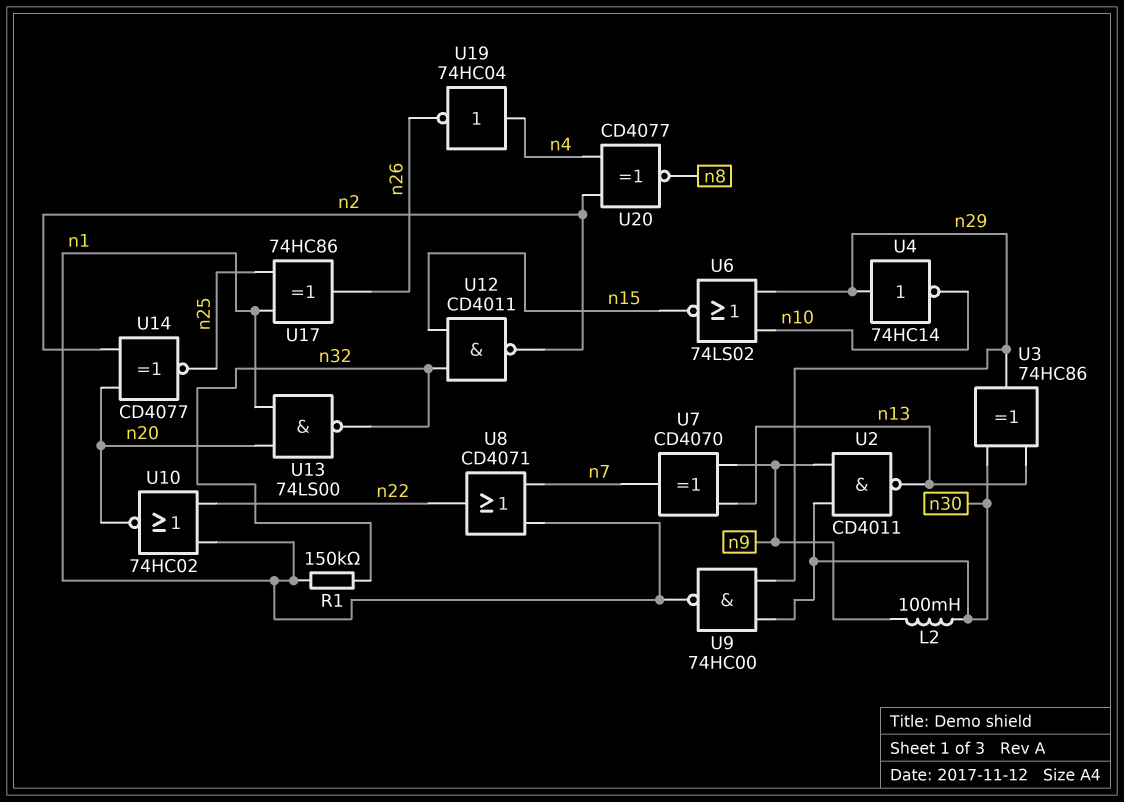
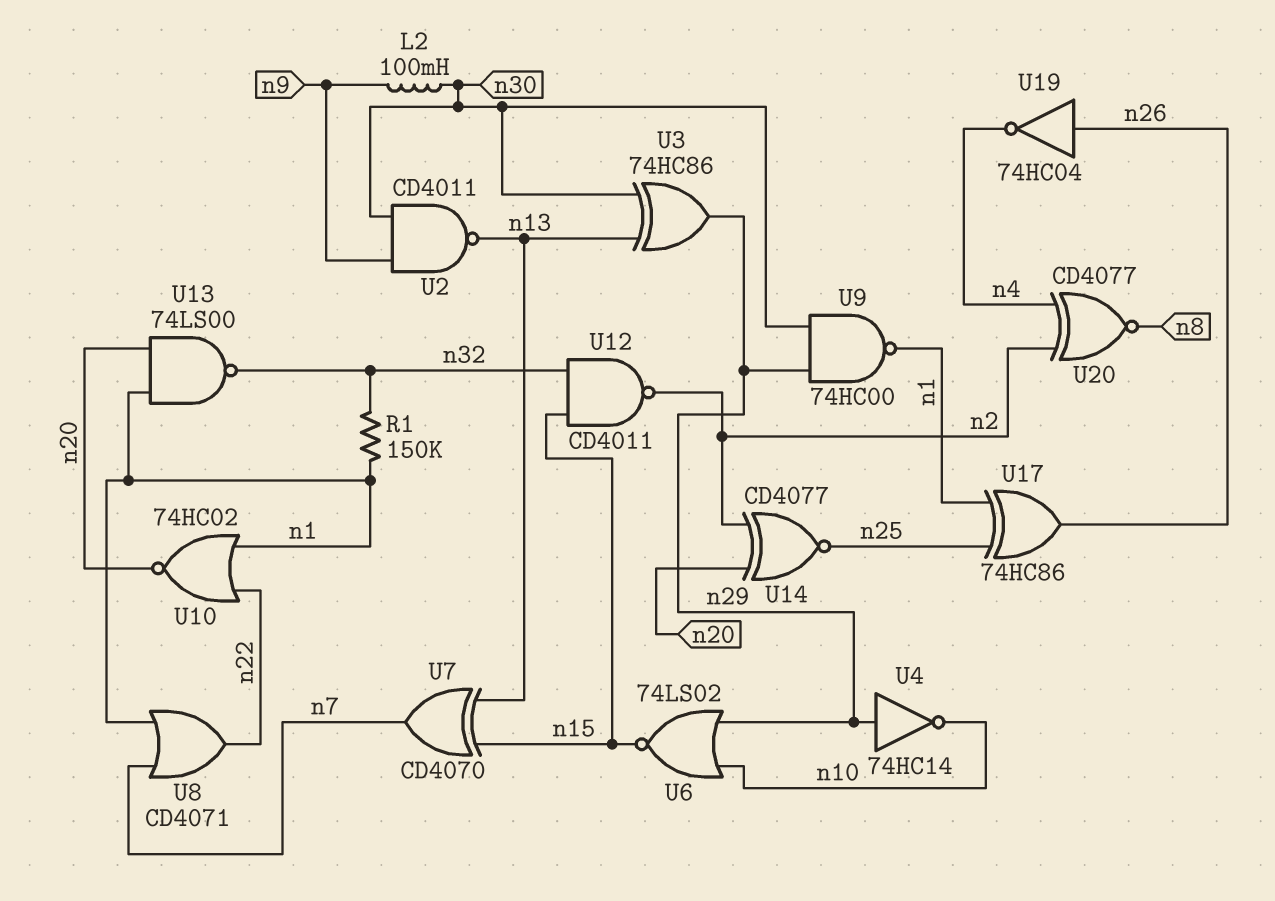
U7: XOR CD4070 (in n9, in n13, out n7) -> XOR CD4070 (in n13, in n15, out n7)
U19: NOT 74HC04 (in n4, out n26) -> NOT 74HC04 (in n26, out n4)

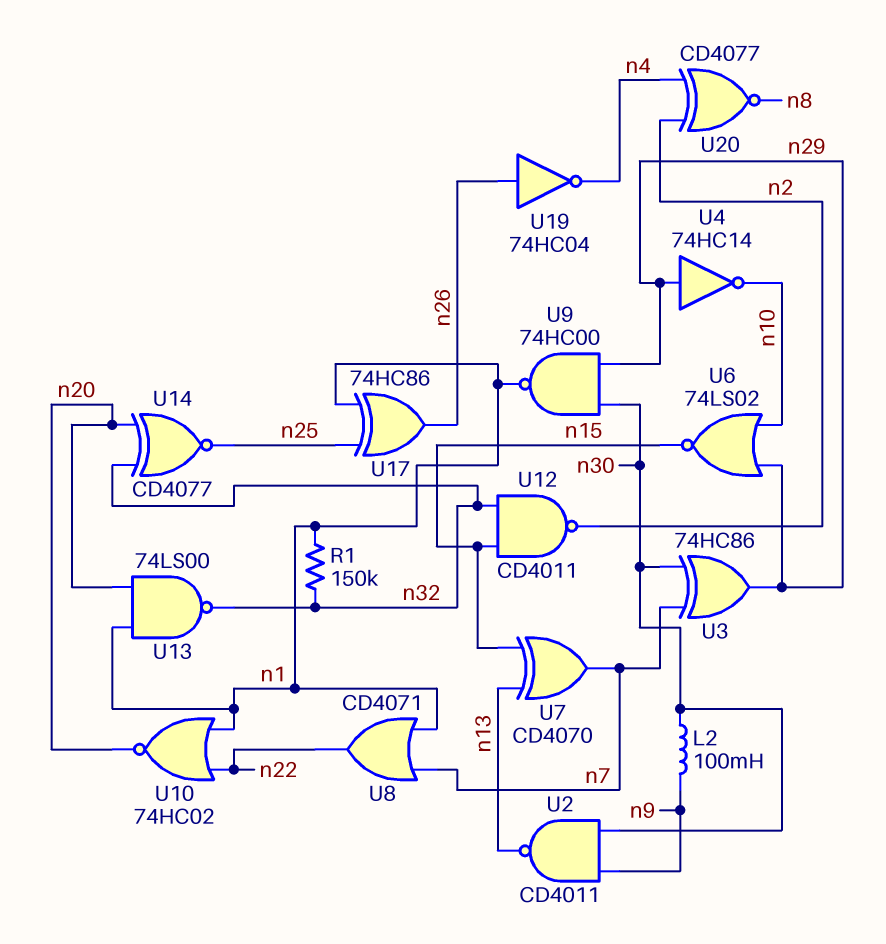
U3: XOR 74HC86 (in n13, in n30, out n29) -> XOR 74HC86 (in n7, in n30, out n29)
U14: XNOR CD4077 (in n2, in n20, out n25) -> XNOR CD4077 (in n20, in n32, out n25)

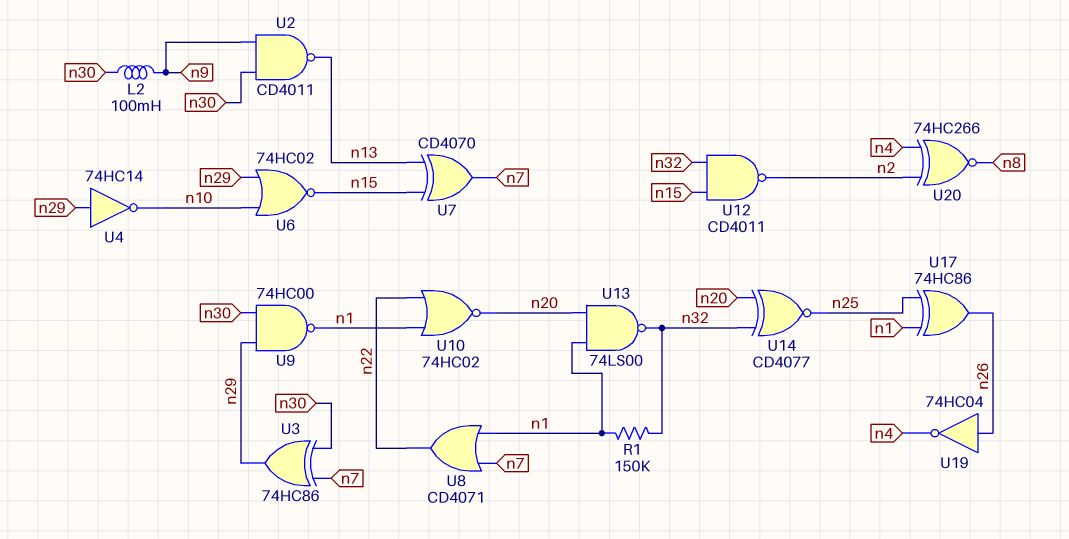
U6: NOR 74LS02 (in n10, in n29, out n15) -> NOR 74HC02 (in n10, in n29, out n15)
U20: XNOR CD4077 (in n2, in n4, out n8) -> XNOR 74HC266 (in n2, in n4, out n8)

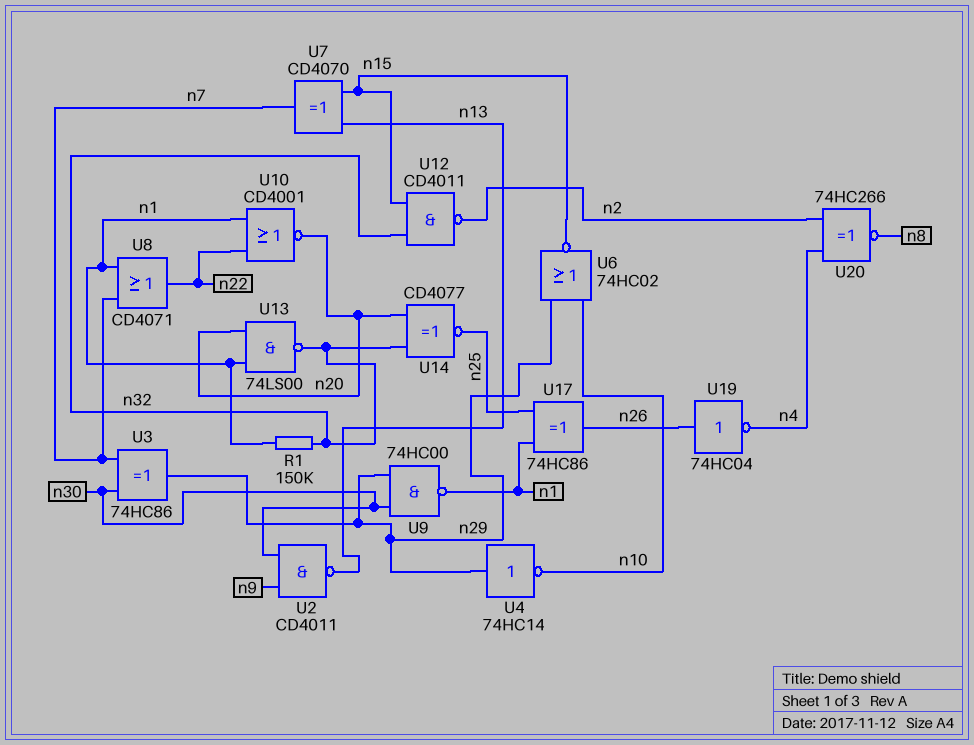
L2: 100mH (n9, n30) -> none
U10: NOR 74HC02 (in n1, in n22, out n20) -> NOR CD4001 (in n1, in n22, out n20)

